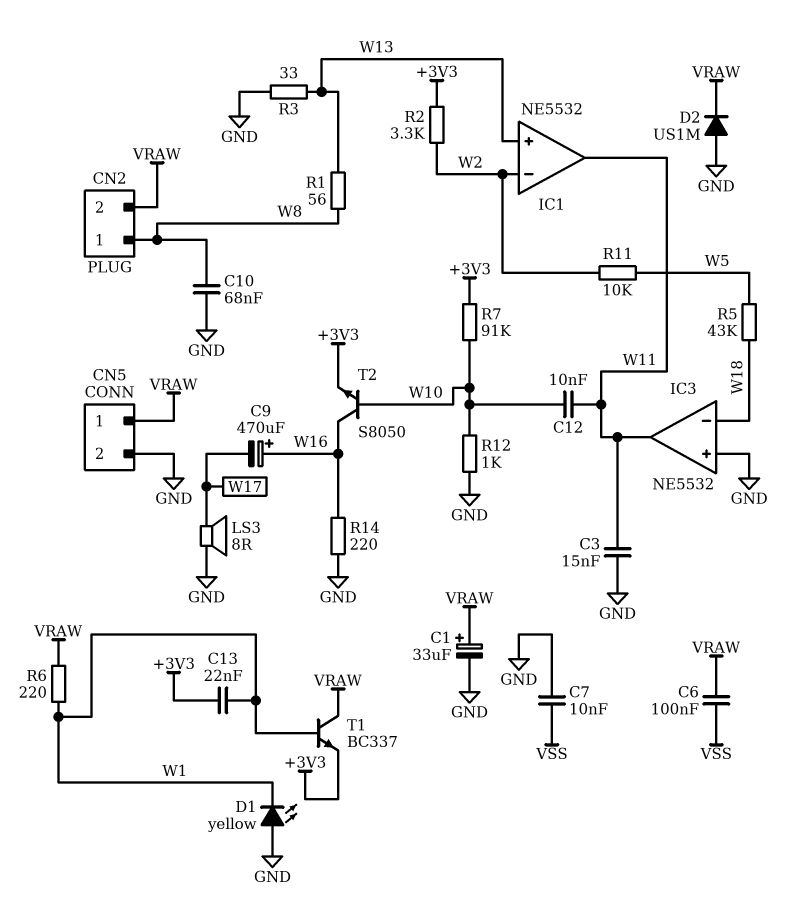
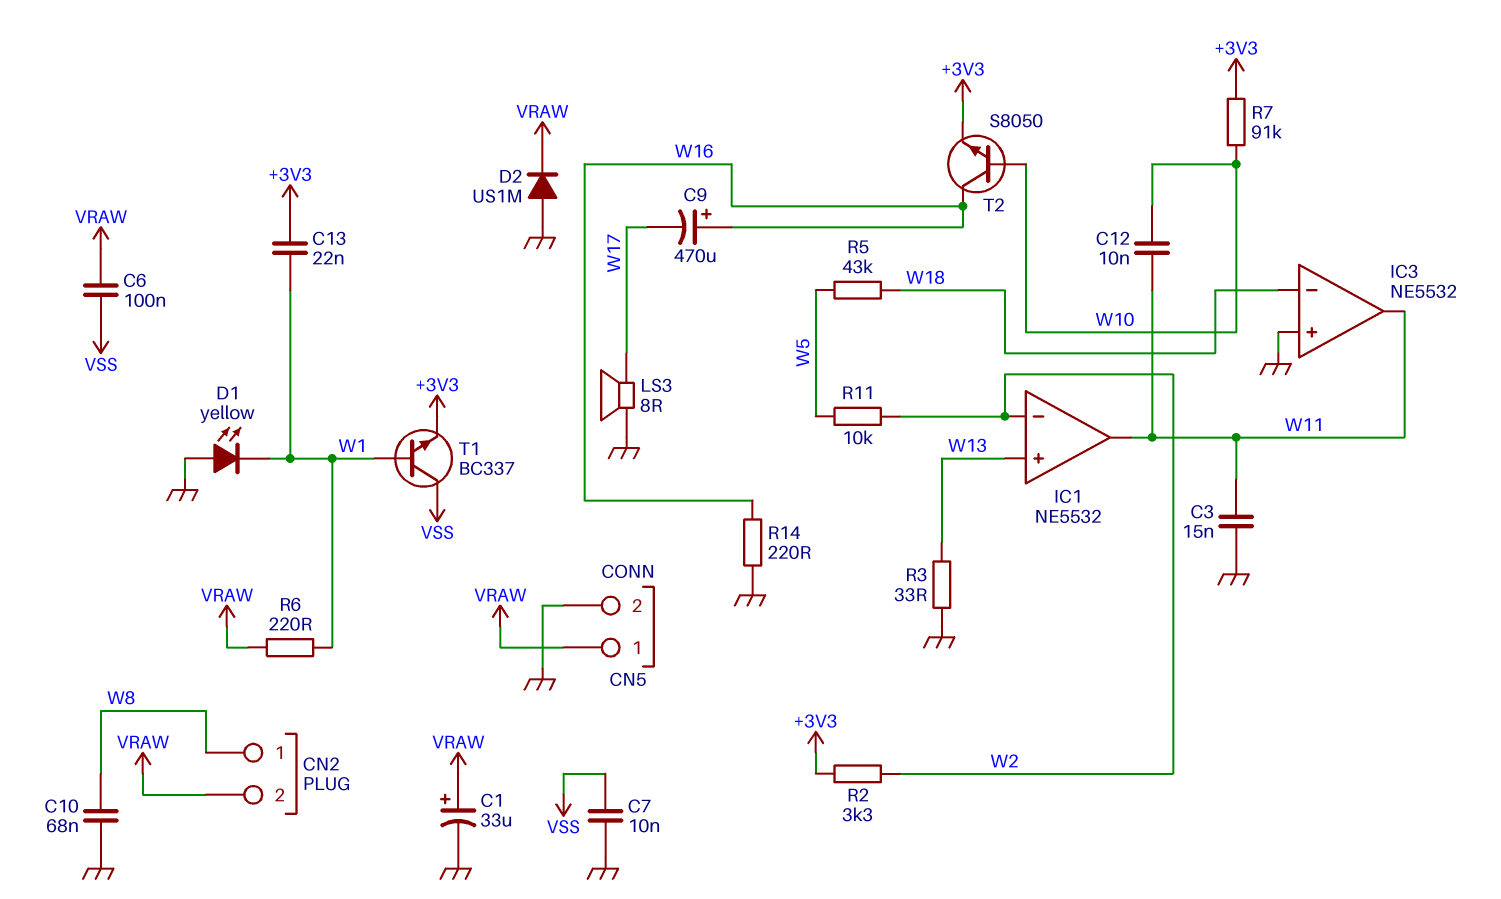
R1: 56 (W8, W13) -> none
R12: 1k (GND, W10) -> none
T1: NPN BC337 (B W1, C VRAW, E +3V3) -> NPN BC337 (B W1, C VSS, E +3V3)

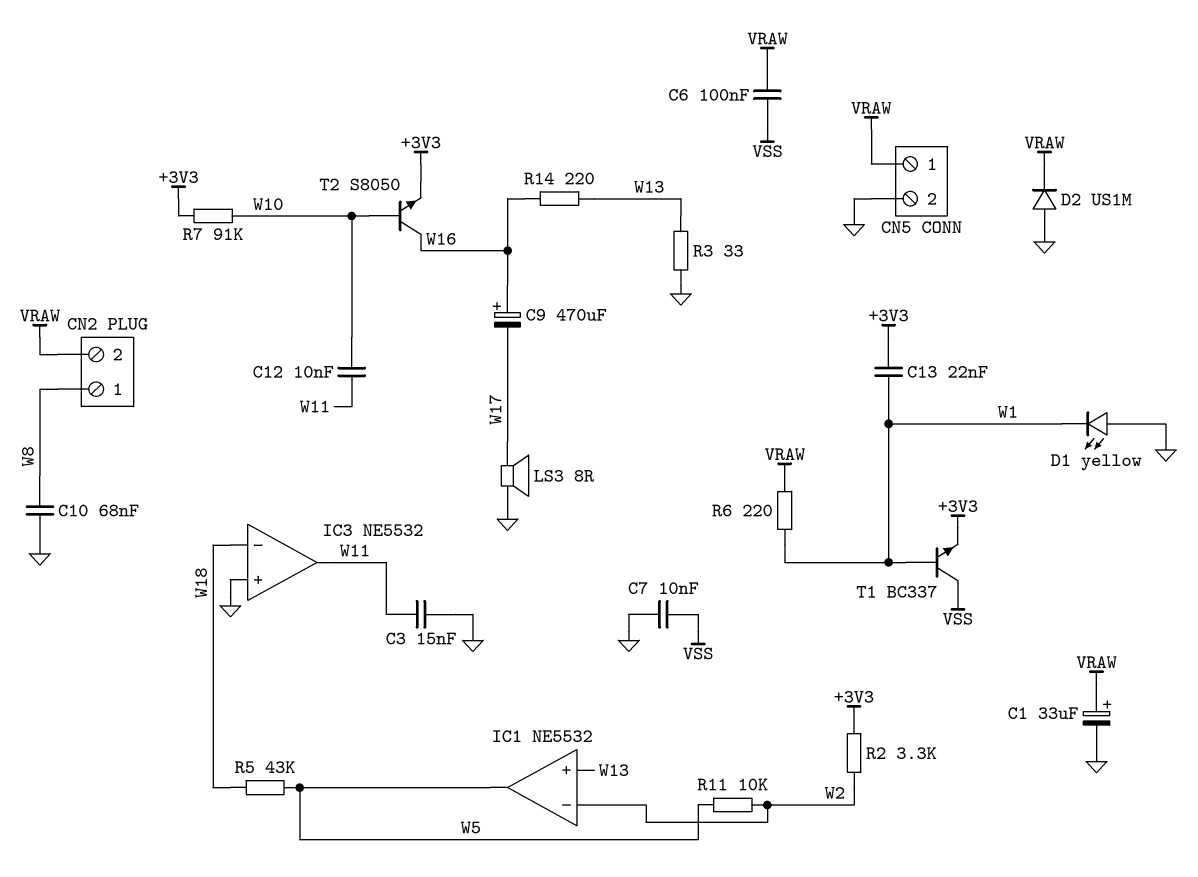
IC1 pin out: W11 -> W5
R14: 220 (GND, W16) -> 220 (W13, W16)

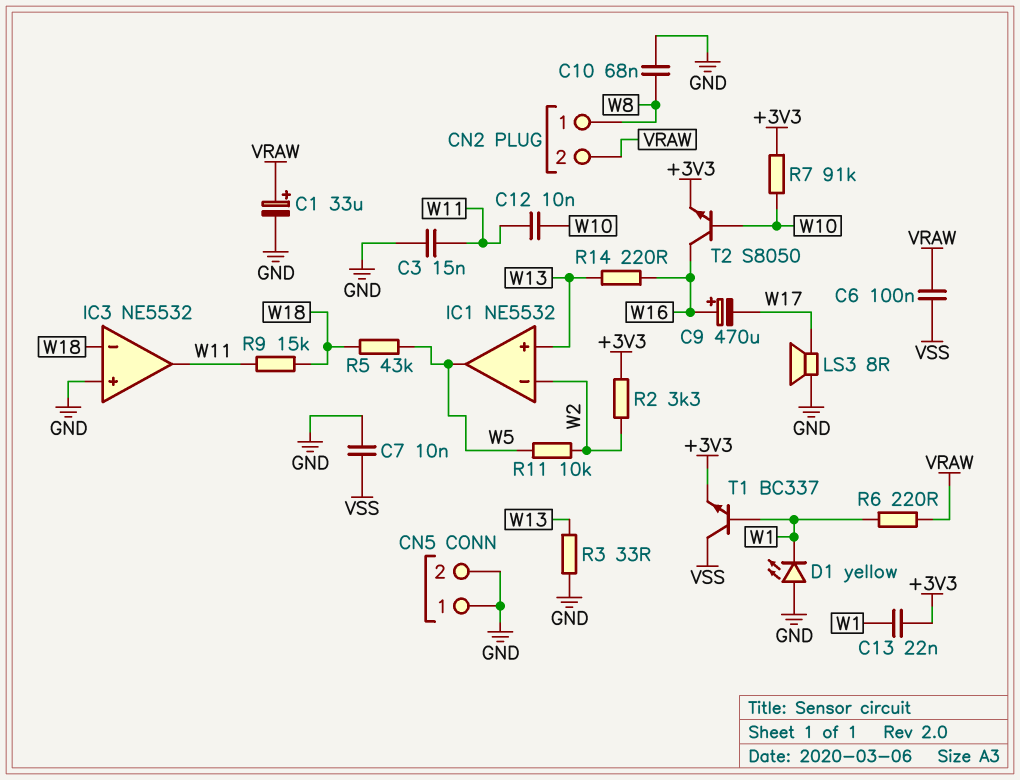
CN5 pin 1: VRAW -> GND
D2: diode US1M (A GND, K VRAW) -> none
R9: none -> 15k (W11, W18)

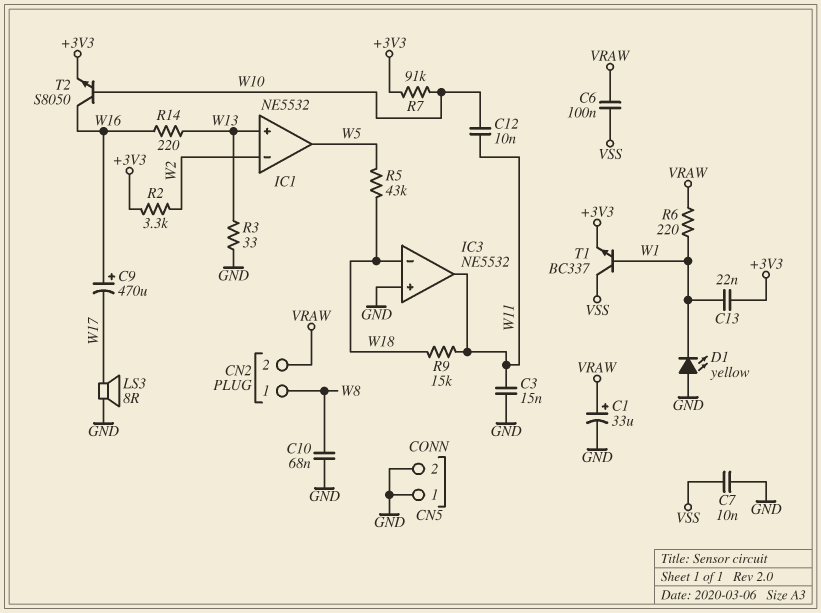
R11: 10k (W2, W5) -> none

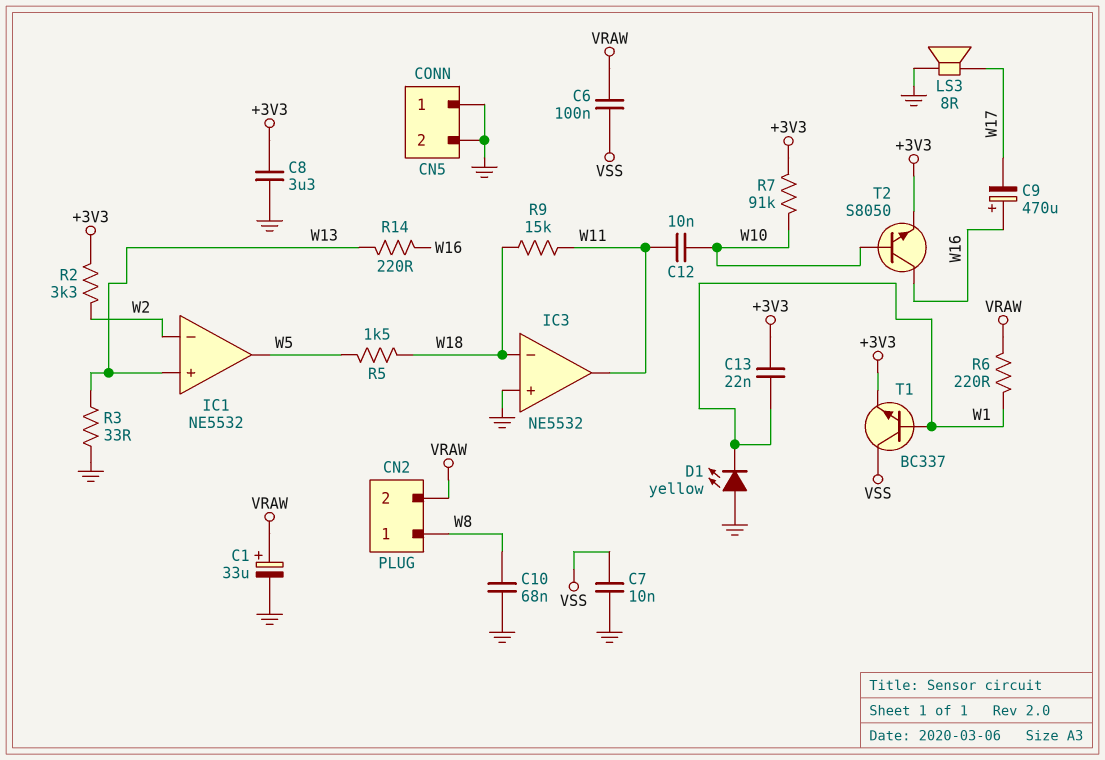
C3: 15nF (GND, W11) -> none
C8: none -> 3.3uF (+3V3, GND)
R5: 43k (W5, W18) -> 1.5k (W5, W18)

